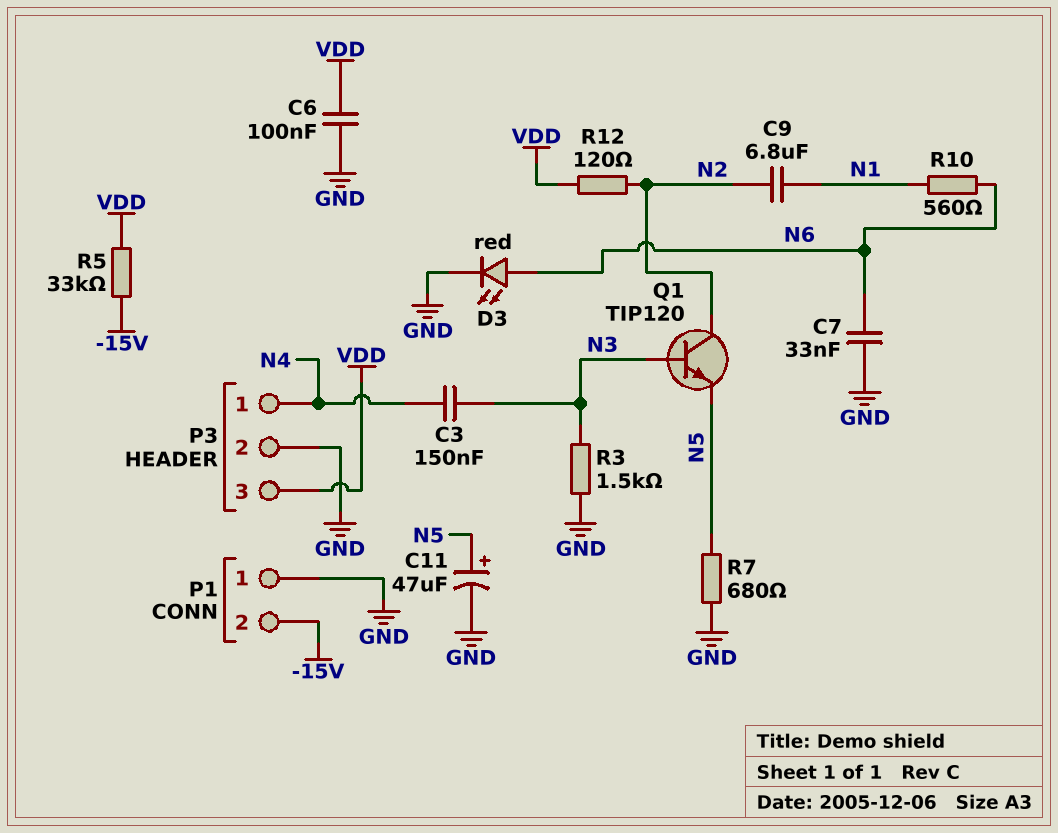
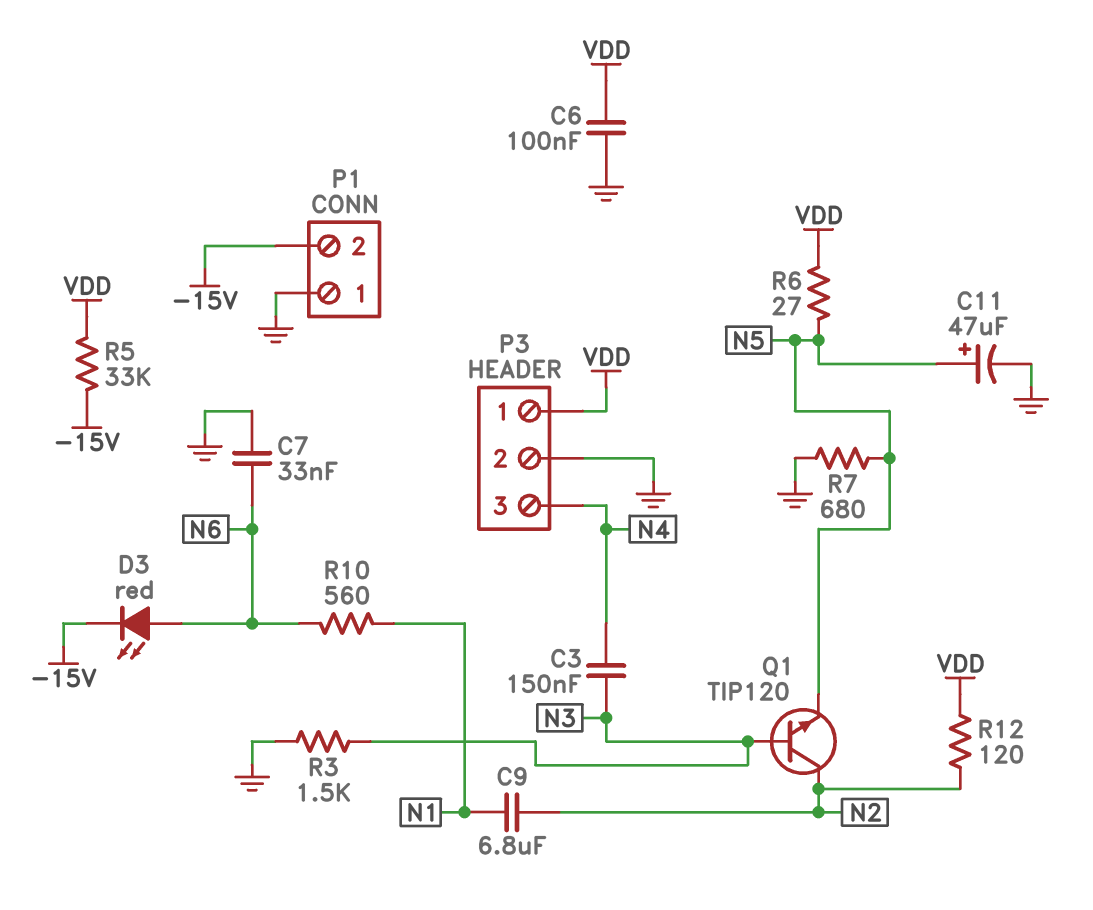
D3: LED red (A N6, K GND) -> LED red (A N6, K -15V)
P3 pin 1: N4 -> VDD
P3 pin 3: VDD -> N4
R6: none -> 27 (N5, VDD)

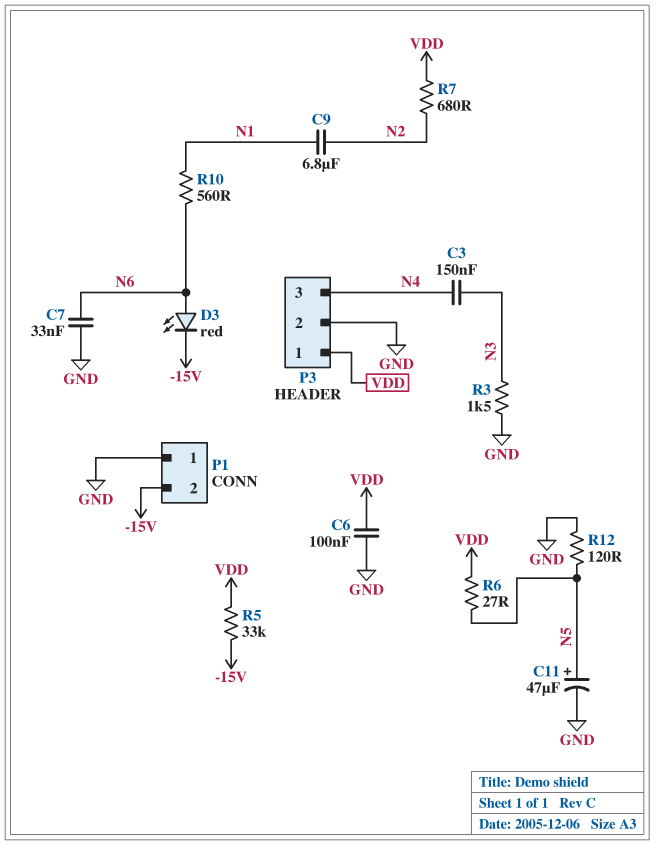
Q1: NPN TIP120 (B N3, C N2, E N5) -> none
R7: 680 (GND, N5) -> 680 (N2, VDD)
R12: 120 (N2, VDD) -> 120 (GND, N5)

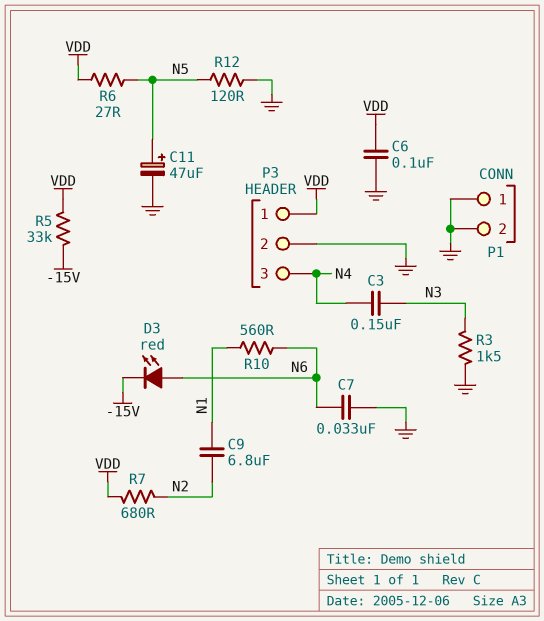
P1 pin 2: -15V -> GND

